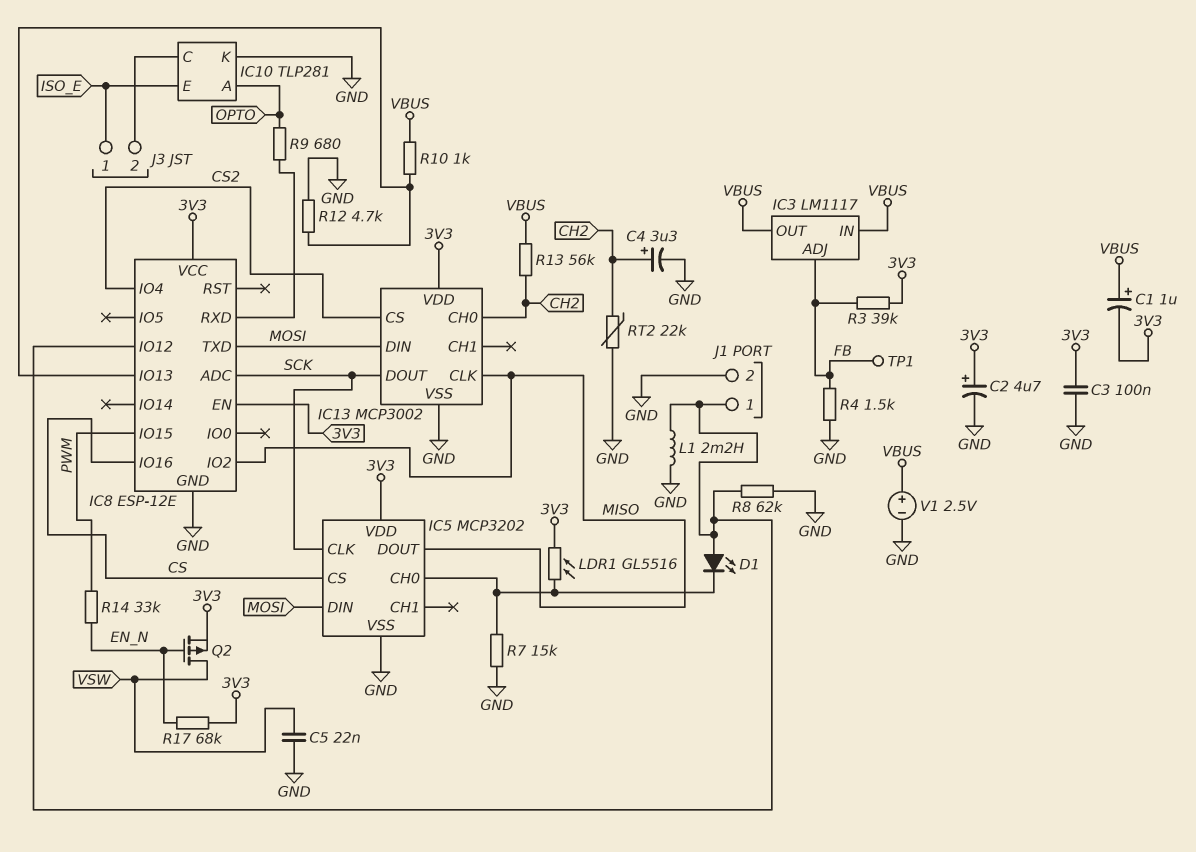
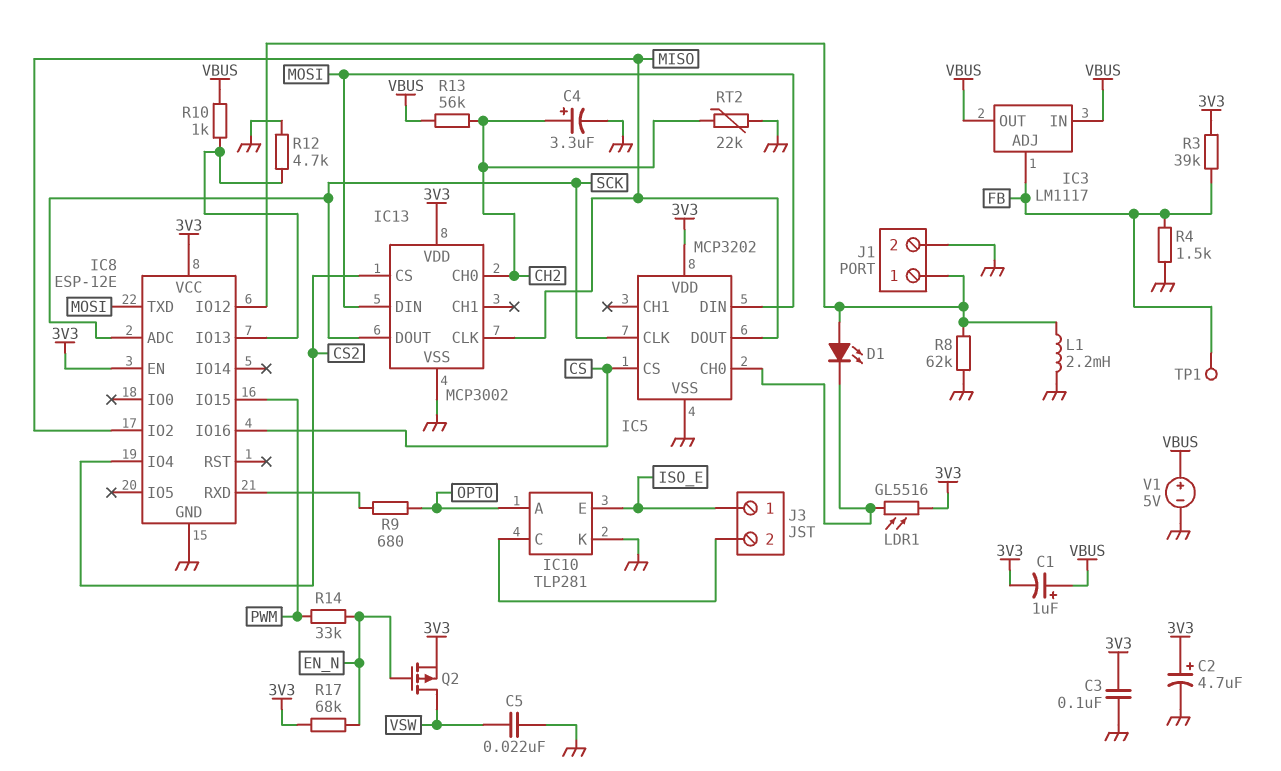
R7: 15k (GND, IC5/CH0) -> none
V1: 2.5V (plus VBUS, minus GND) -> 5V (plus VBUS, minus GND)

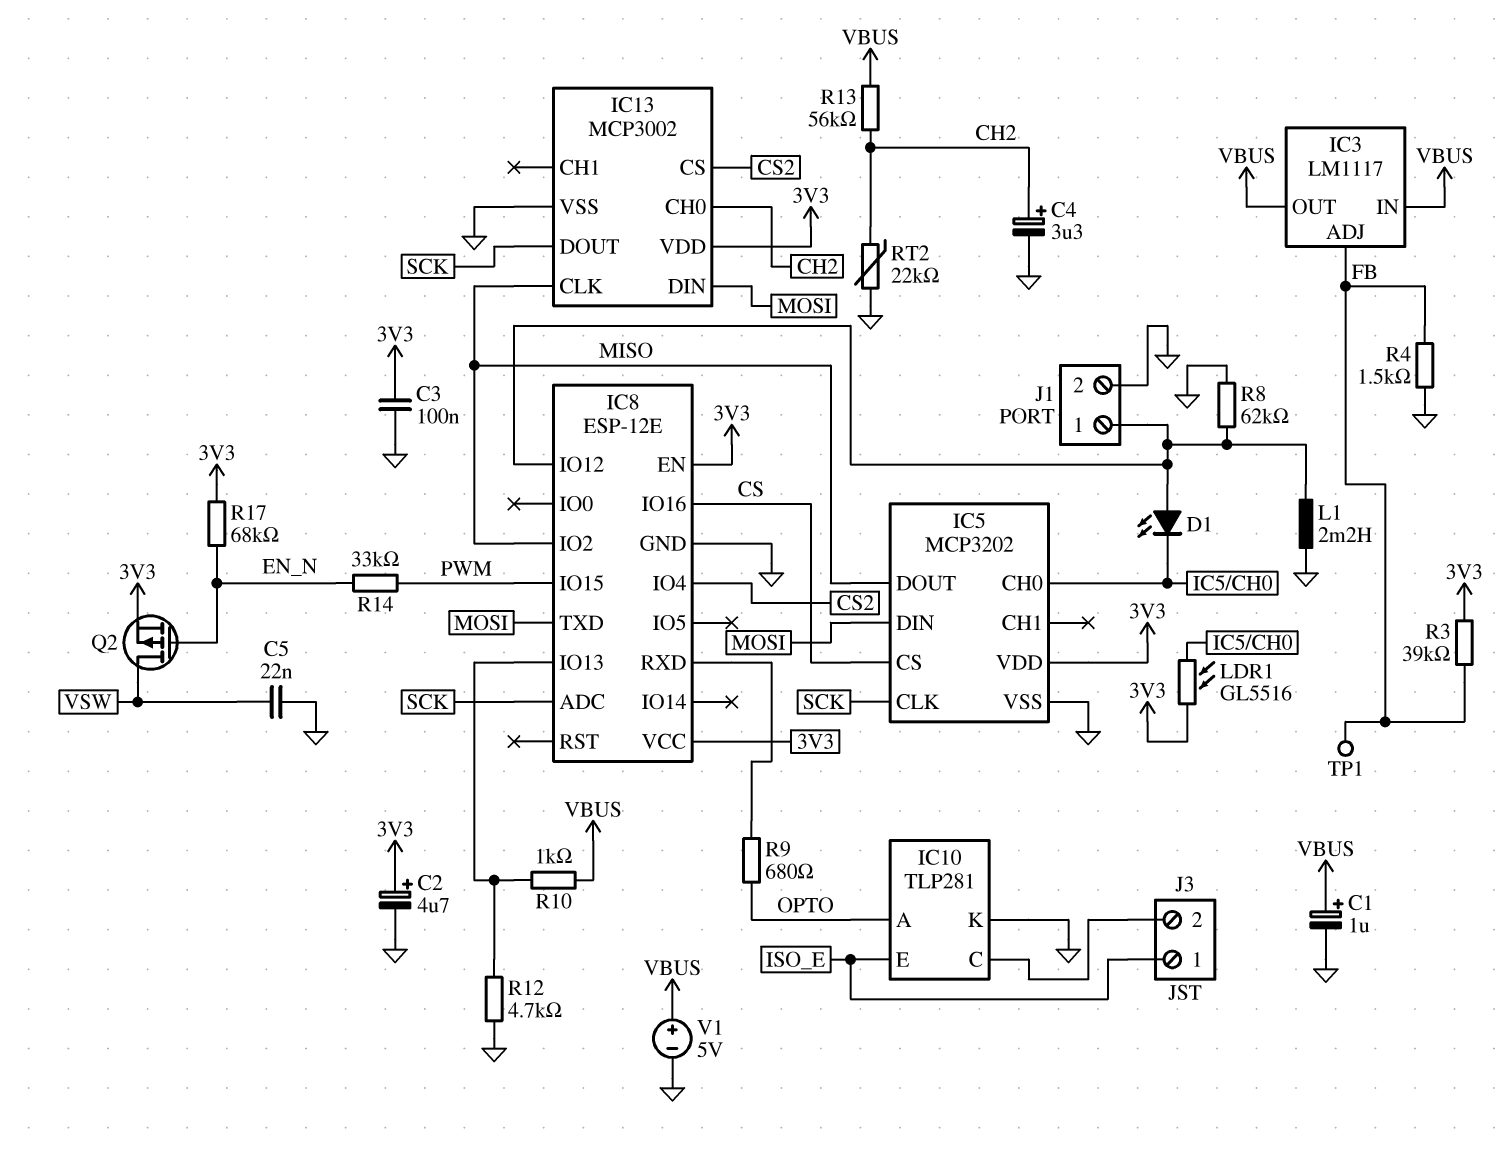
C1: 1uF (plus VBUS, minus 3V3) -> 1uF (plus VBUS, minus GND)

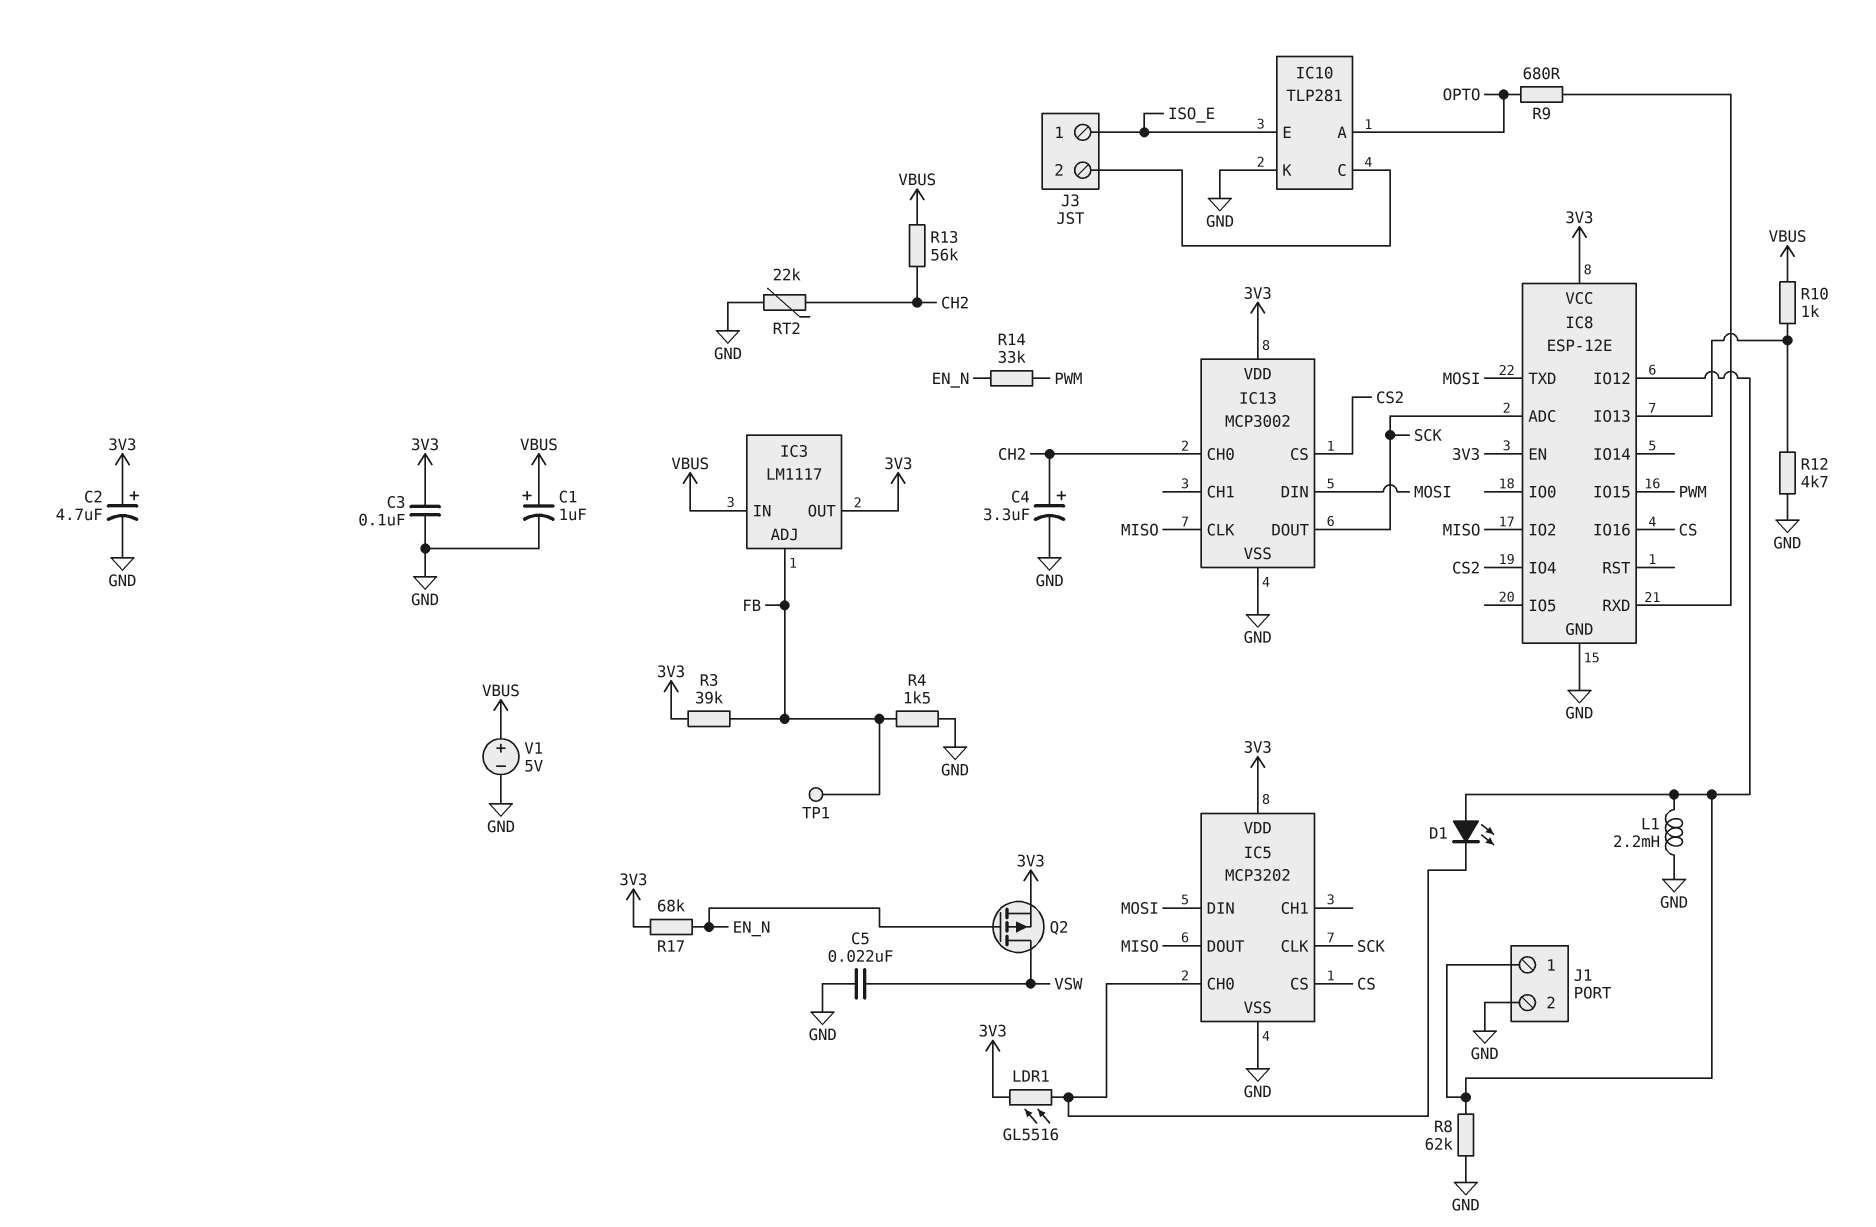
IC3 pin OUT: VBUS -> 3V3

